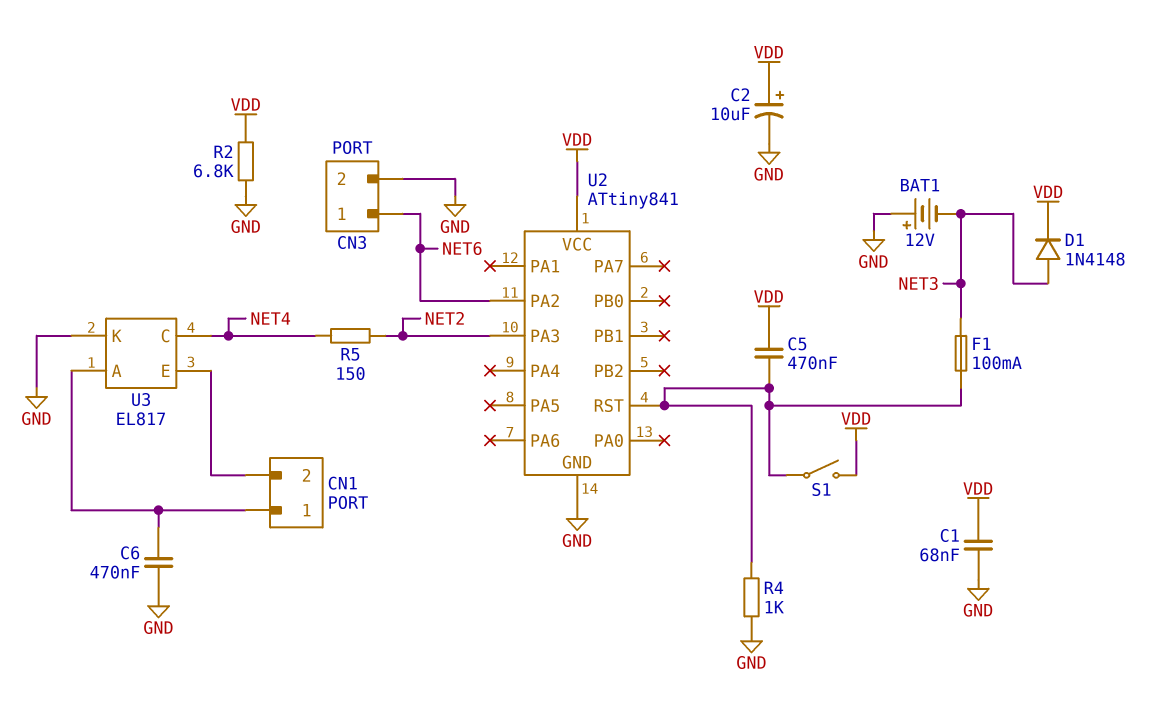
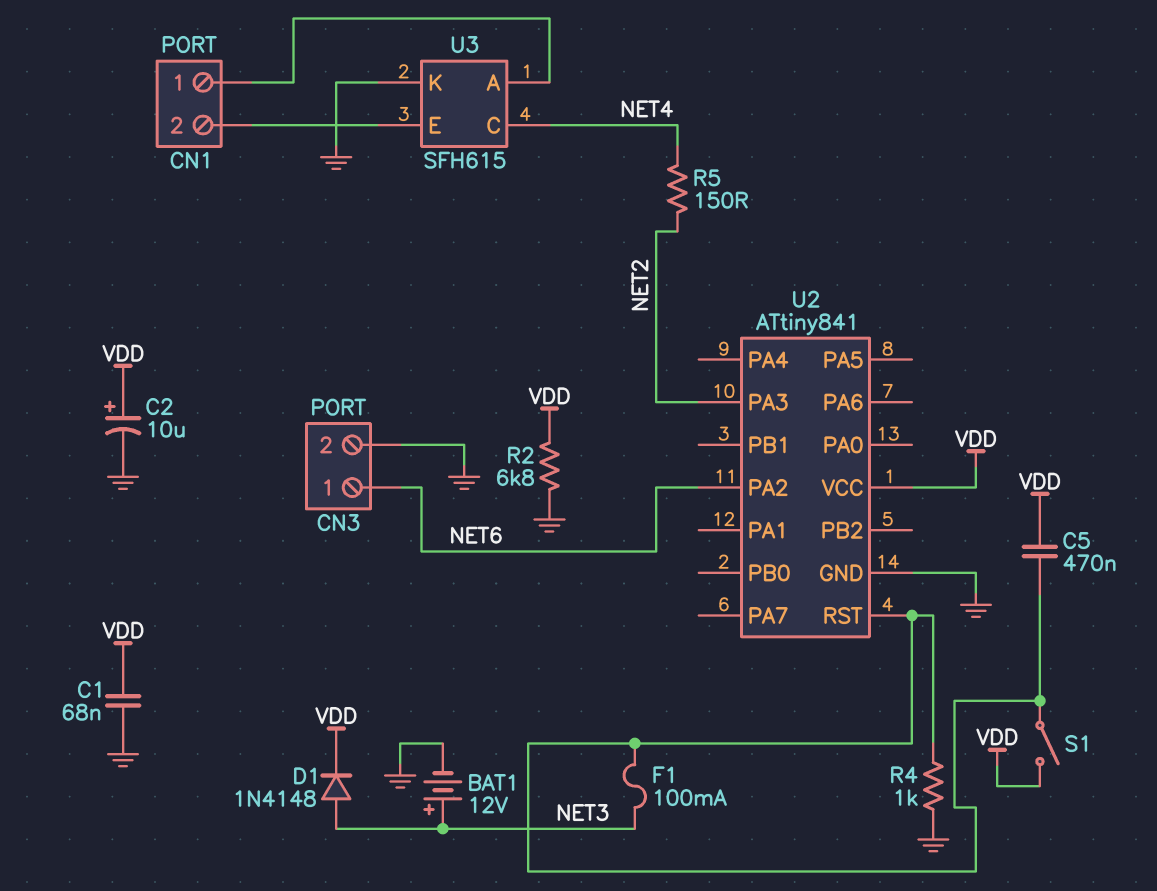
BAT1: 12V (plus GND, minus NET3) -> 12V (plus NET3, minus GND)
C6: 470nF (CN1/1, GND) -> none
U3: EL817 -> SFH615

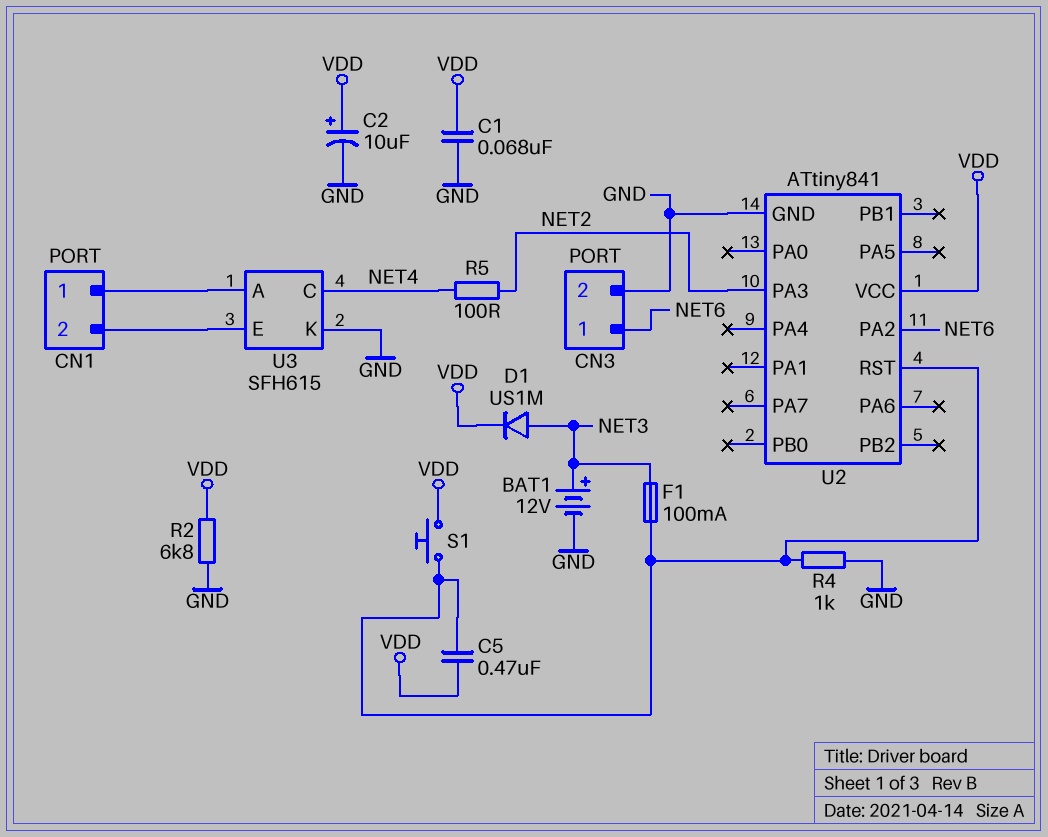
D1: diode 1N4148 (A NET3, K VDD) -> diode US1M (A NET3, K VDD)
R5: 150 (NET2, NET4) -> 100 (NET2, NET4)
S1: switch (U2/RST, VDD) -> button (U2/RST, VDD)

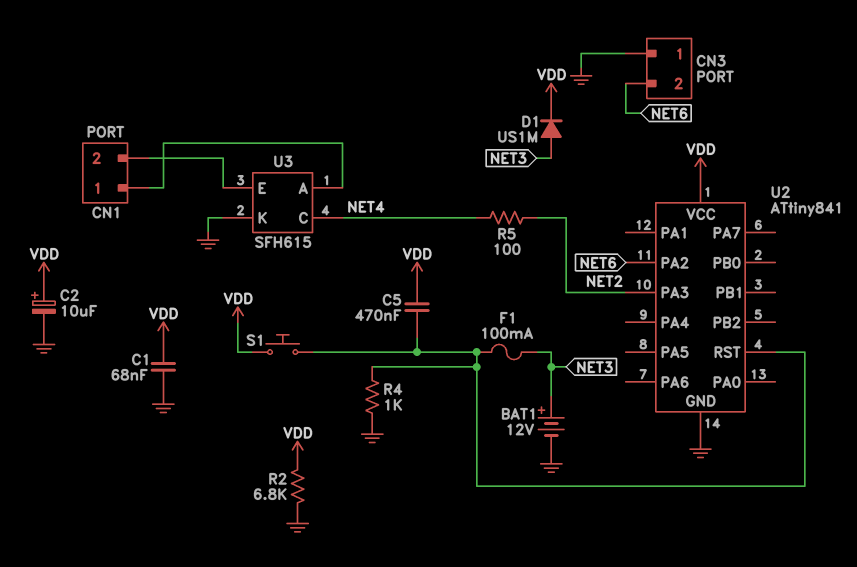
CN3 pin 1: NET6 -> GND
CN3 pin 2: GND -> NET6

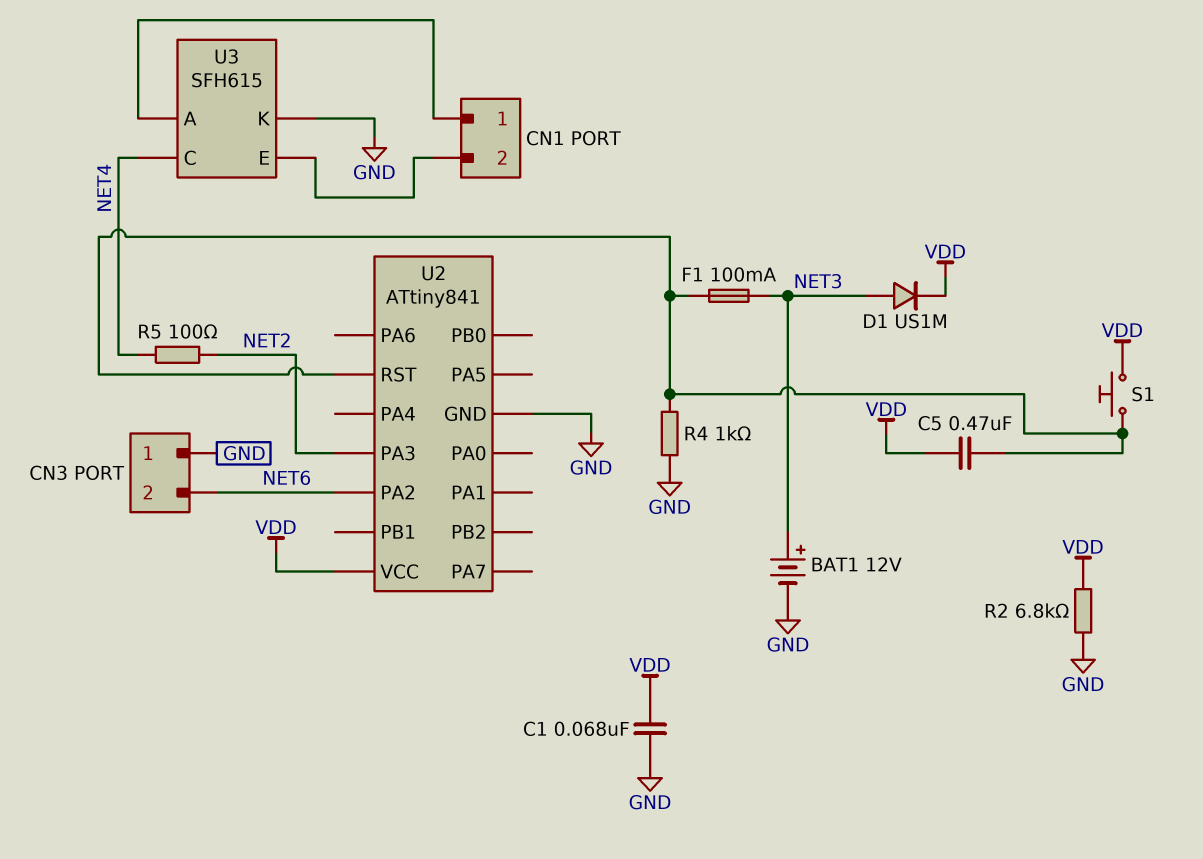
C2: 10uF (plus VDD, minus GND) -> none

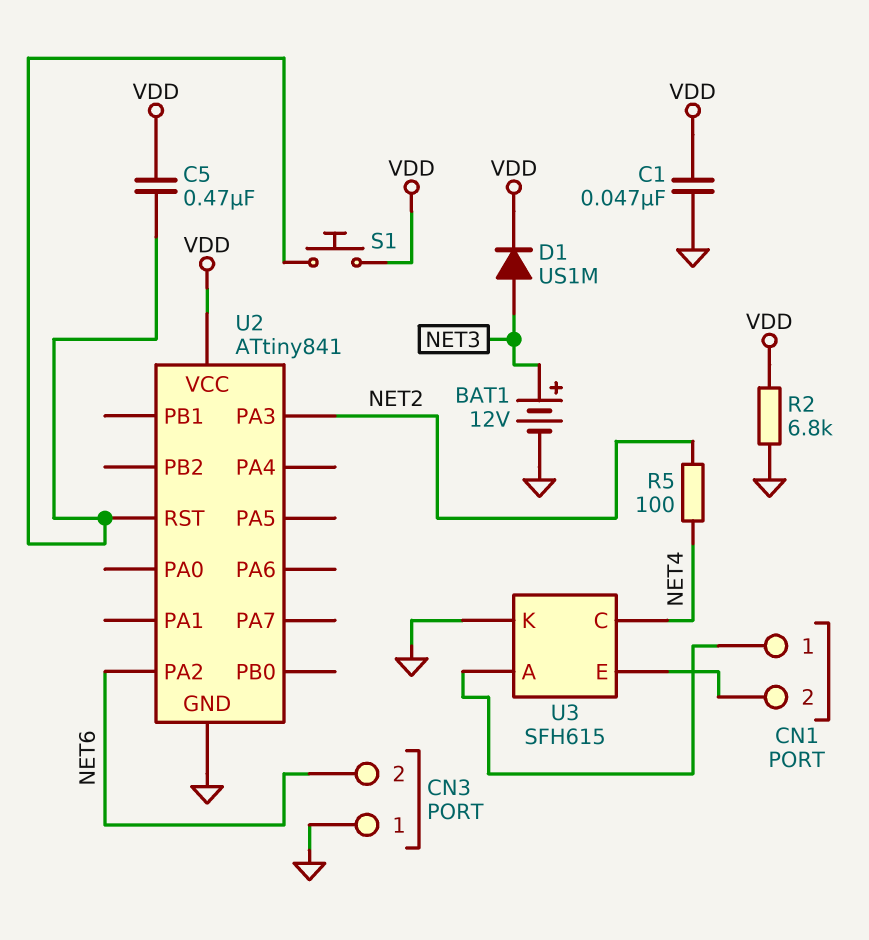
C1: 68nF (GND, VDD) -> 47nF (GND, VDD)
F1: 100mA (NET3, U2/RST) -> none
R4: 1k (GND, U2/RST) -> none

